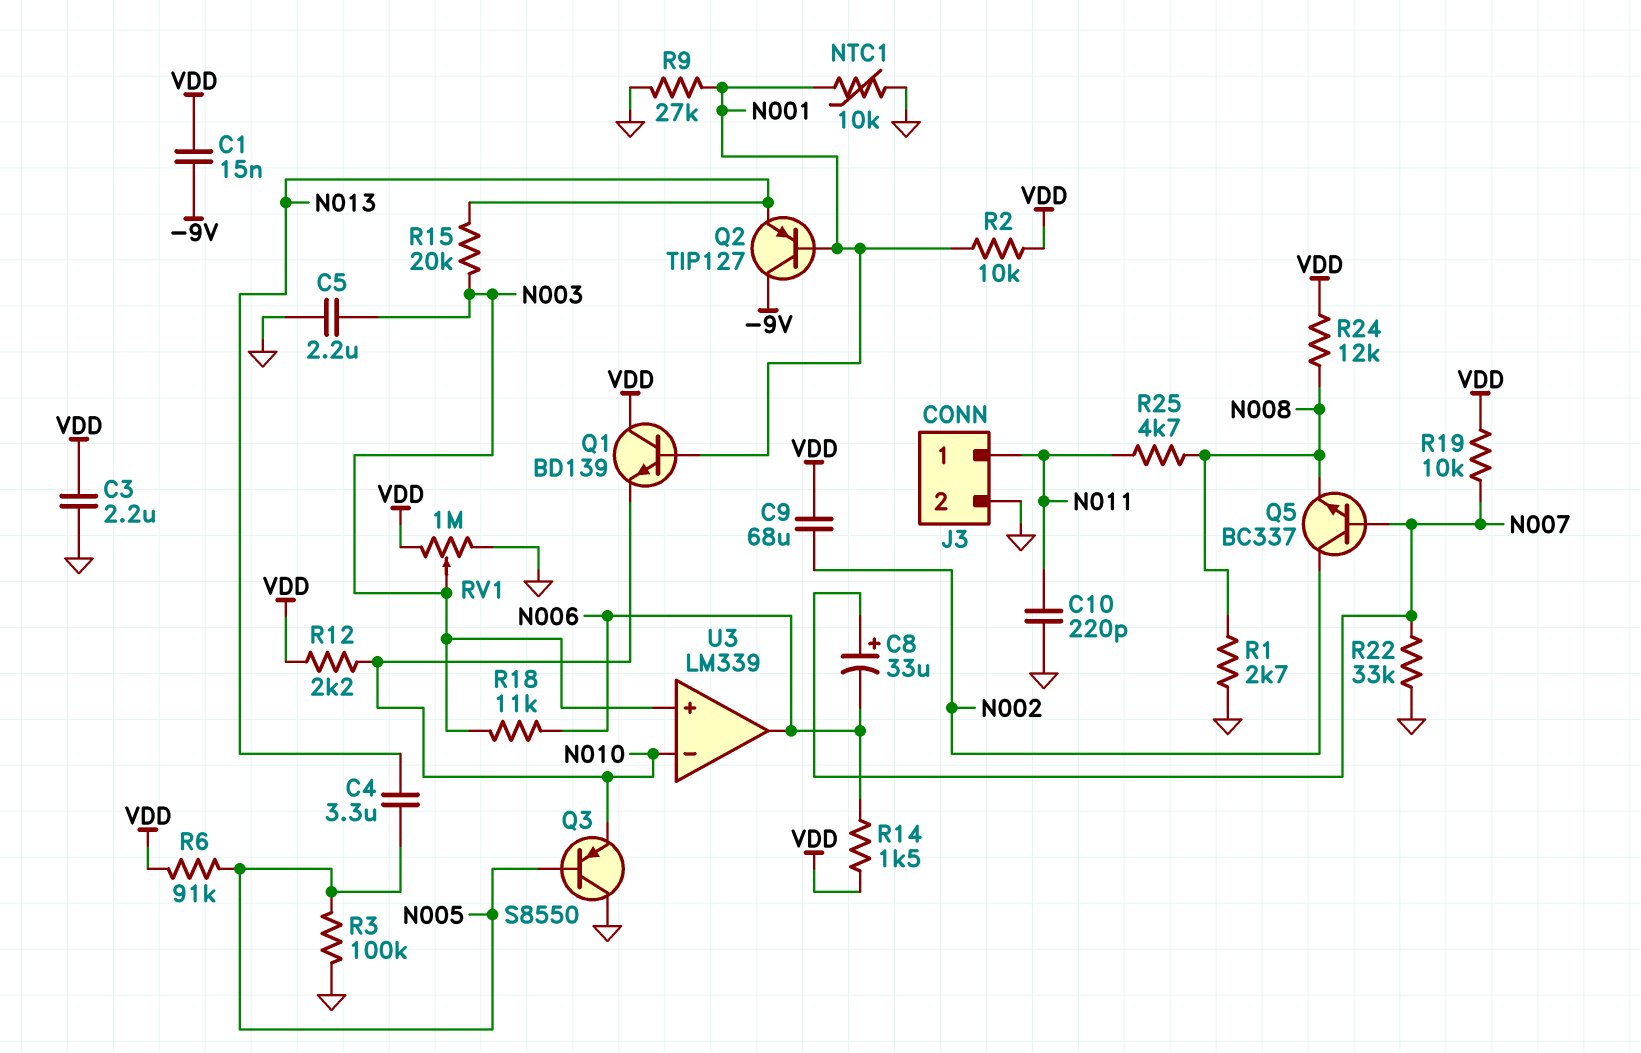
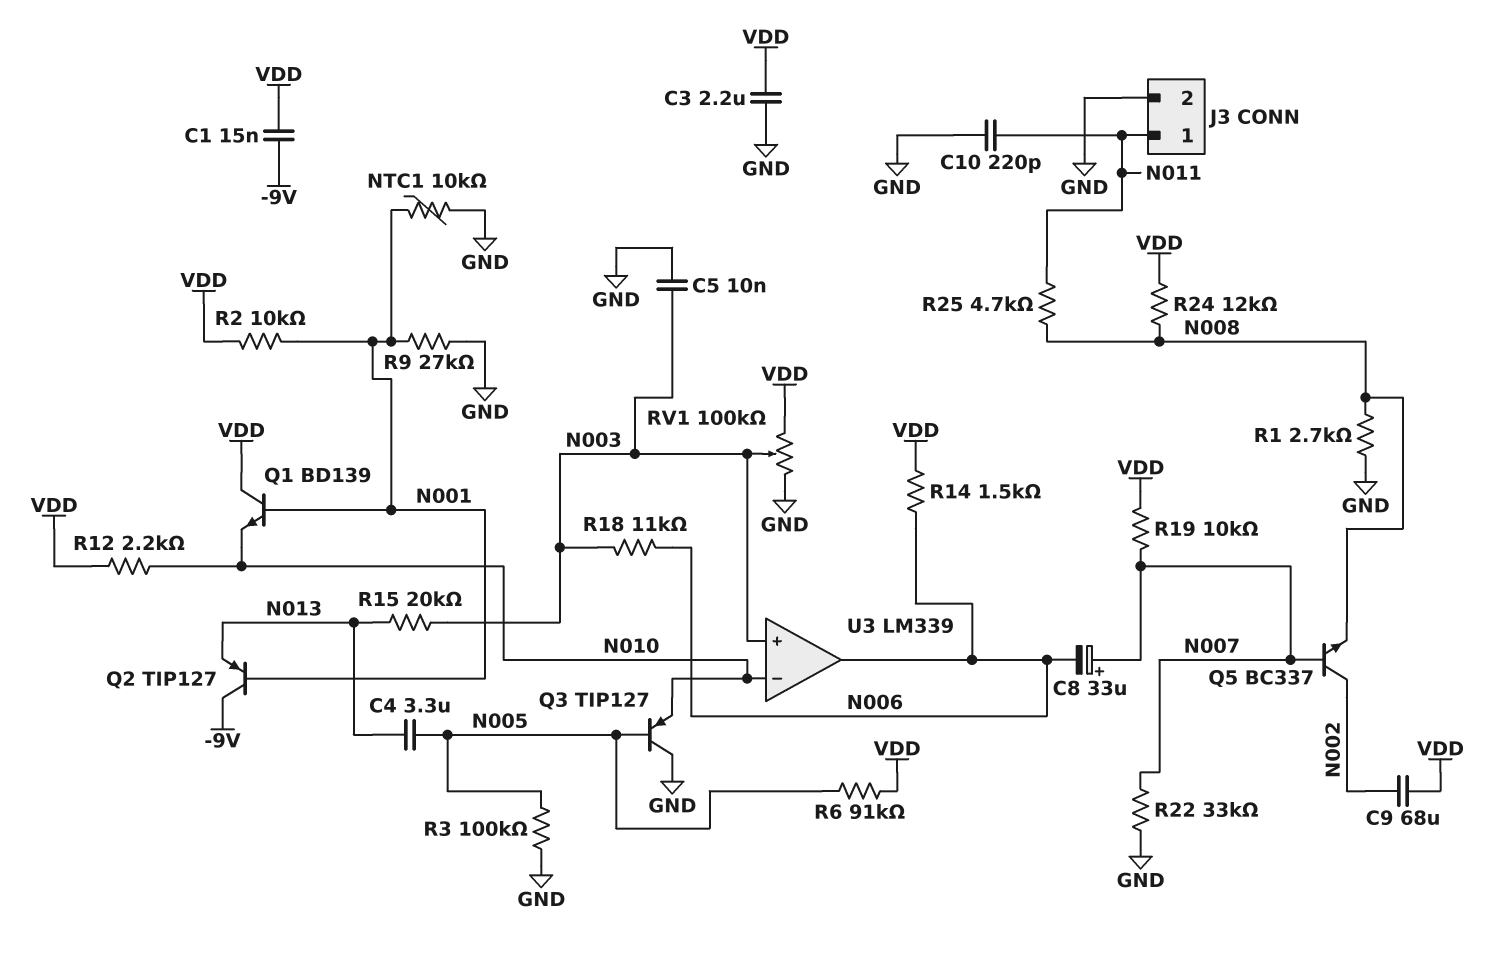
C5: 2.2uF (GND, N003) -> 10nF (GND, N003)
Q3: PNP S8550 (B N005, C GND, E N010) -> PNP TIP127 (B N005, C GND, E N010)
RV1: 1M (GND, VDD, wiper N003) -> 100k (GND, VDD, wiper N003)

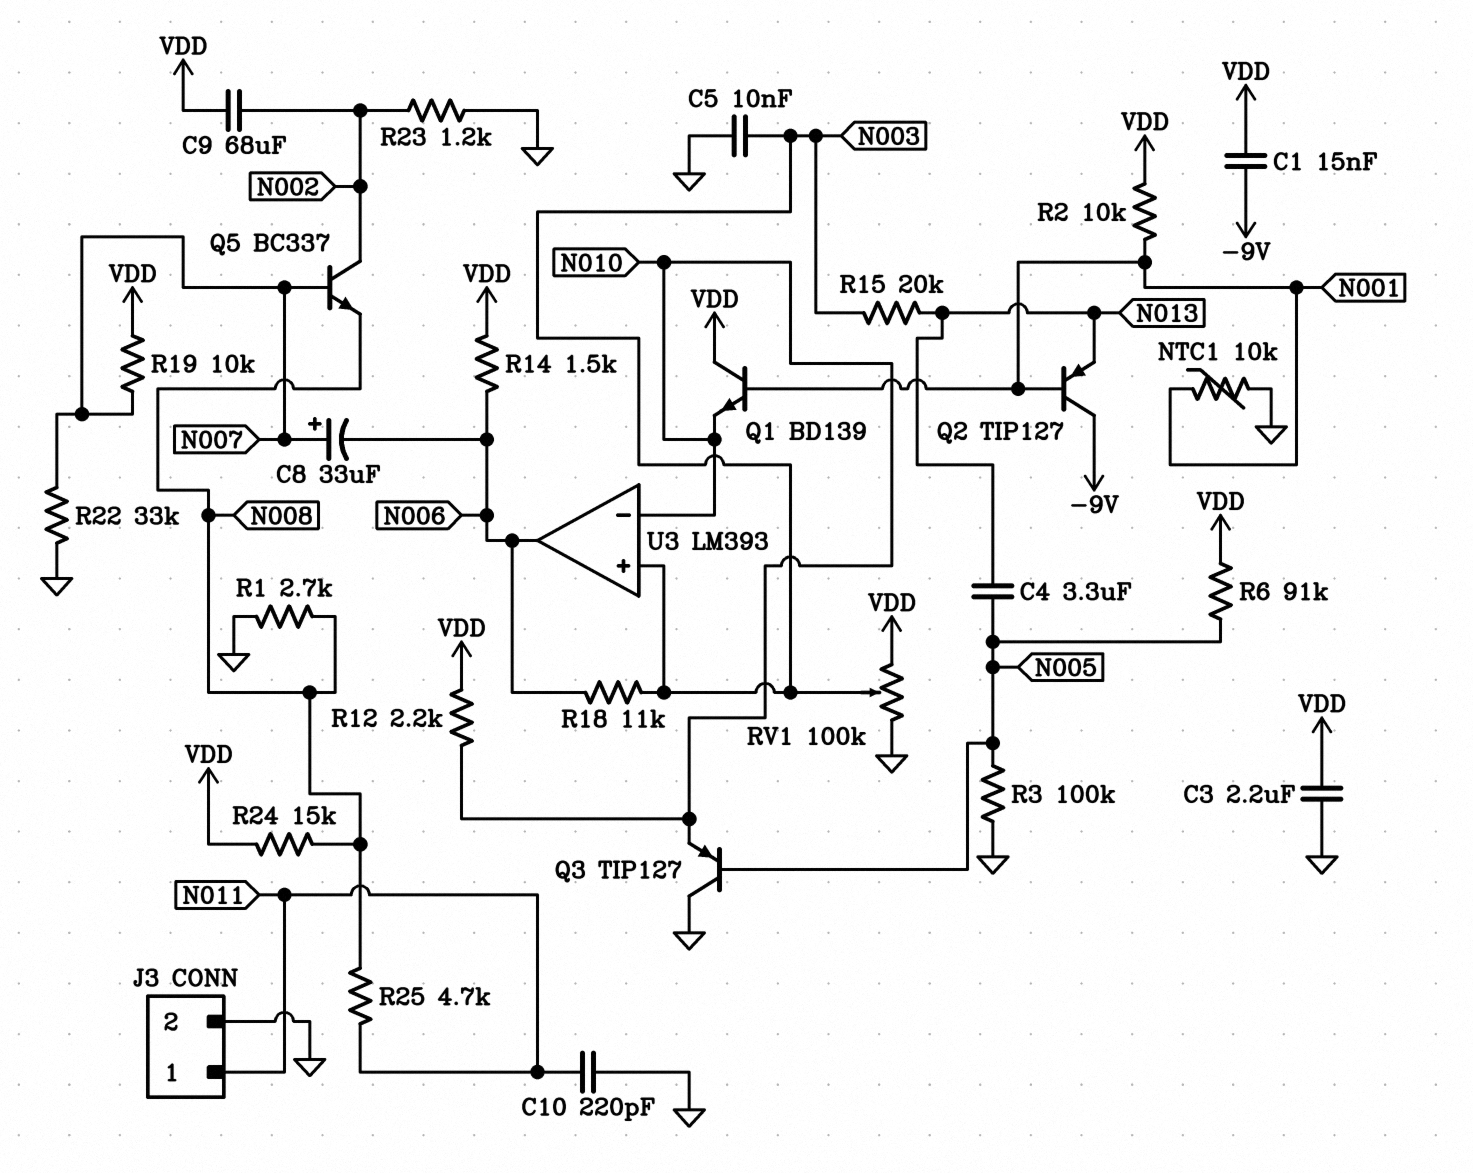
R9: 27k (GND, N001) -> none
R23: none -> 1.2k (GND, N002)
R24: 12k (N008, VDD) -> 15k (N008, VDD)
U3: LM339 -> LM393

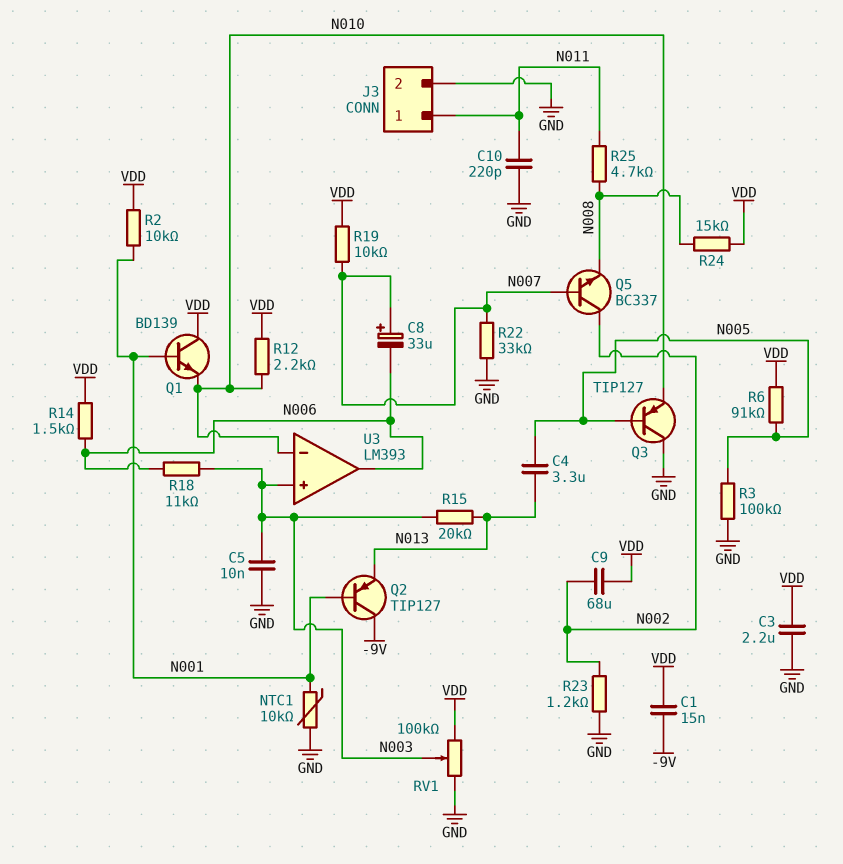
R1: 2.7k (GND, N008) -> none

